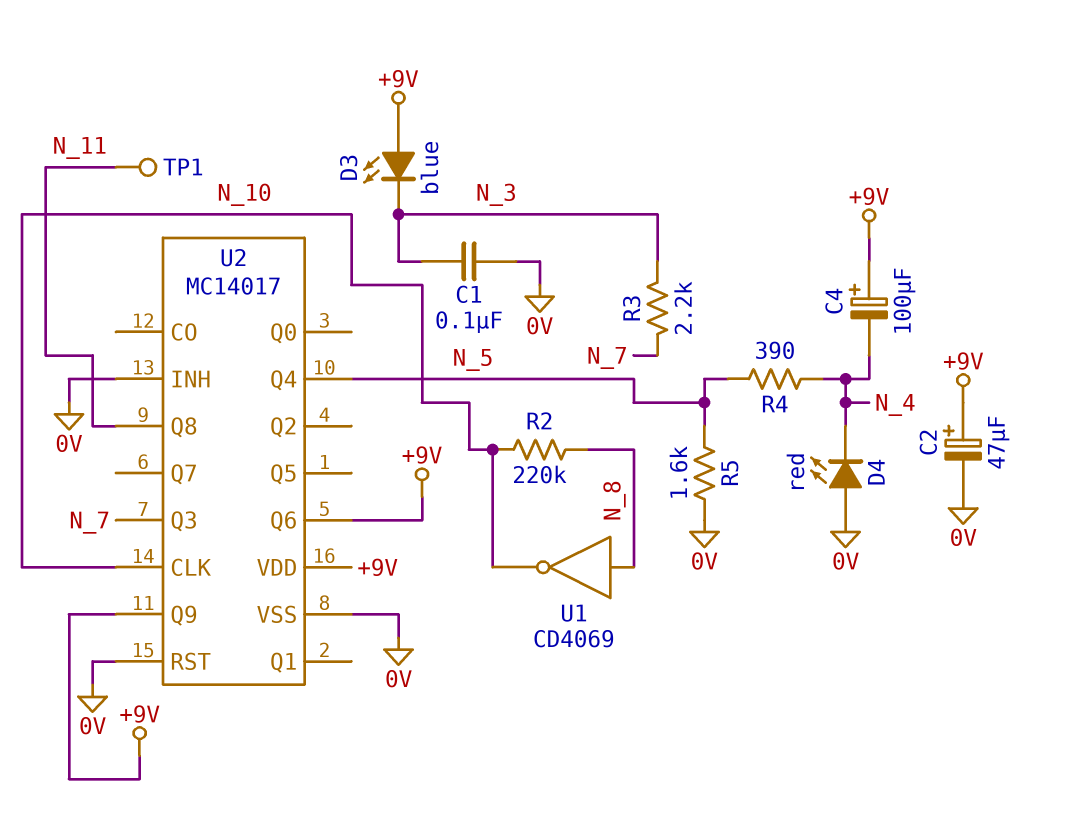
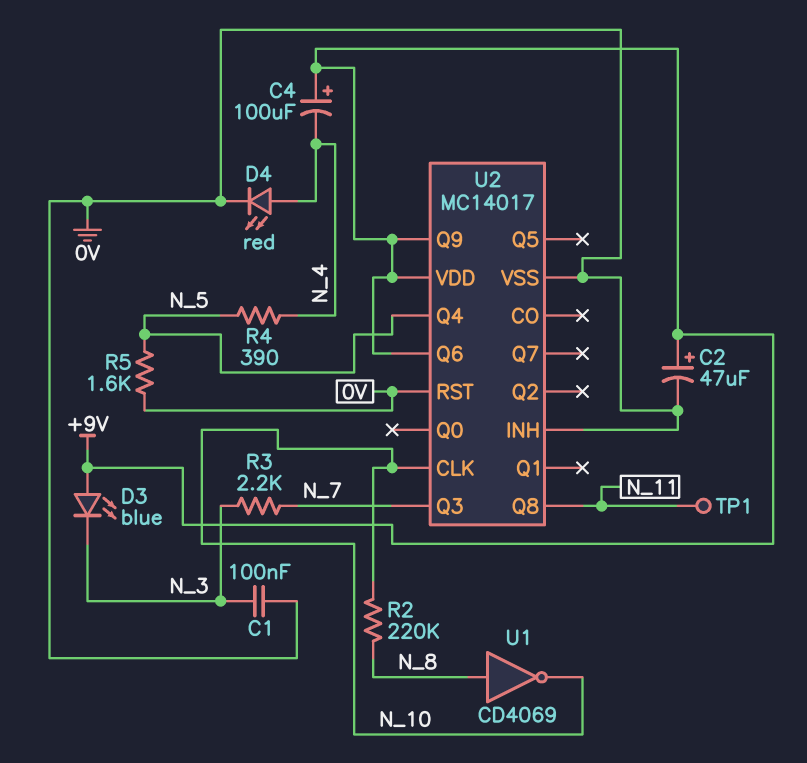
D4: LED red (A 0V, K N_4) -> LED red (A N_4, K 0V)

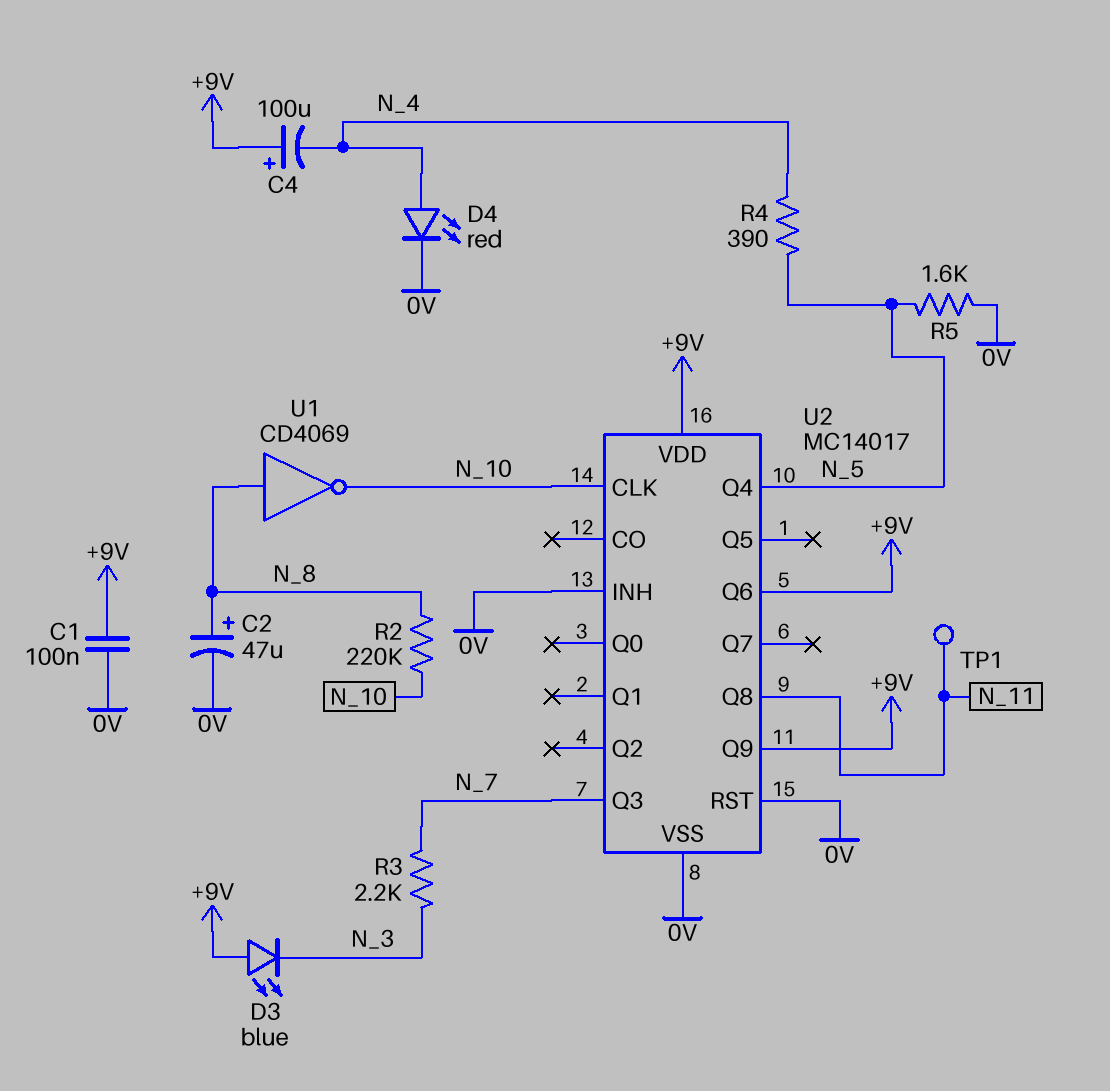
C1: 100nF (0V, N_3) -> 100nF (+9V, 0V)
C2: 47uF (plus +9V, minus 0V) -> 47uF (plus N_8, minus 0V)

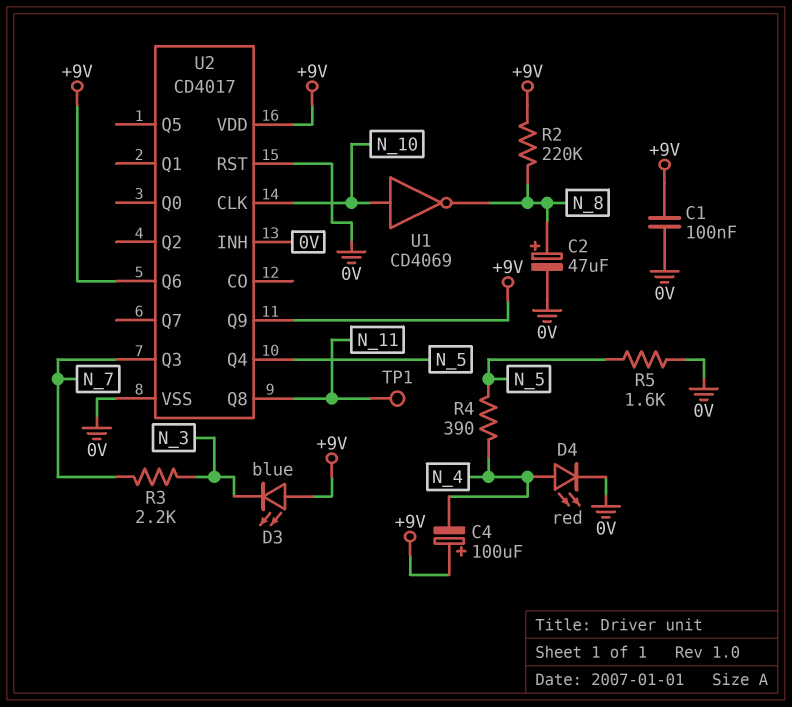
R2: 220k (N_8, N_10) -> 220k (+9V, N_8)
U1: NOT CD4069 (in N_8, out N_10) -> NOT CD4069 (in N_10, out N_8)
U2: MC14017 -> CD4017

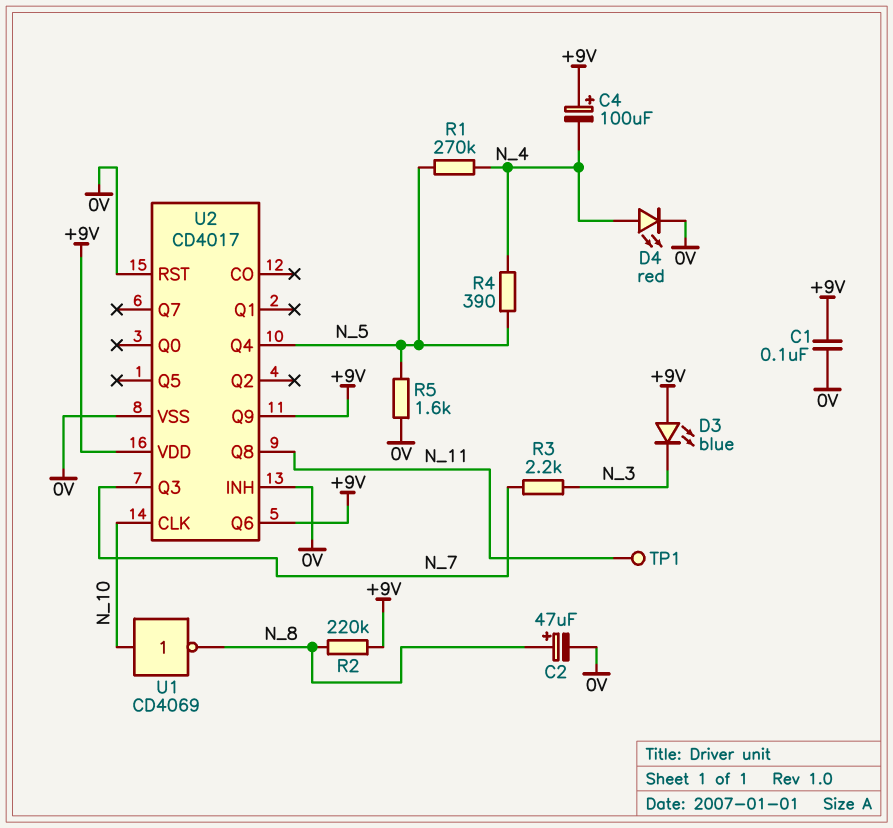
R1: none -> 270k (N_4, N_5)

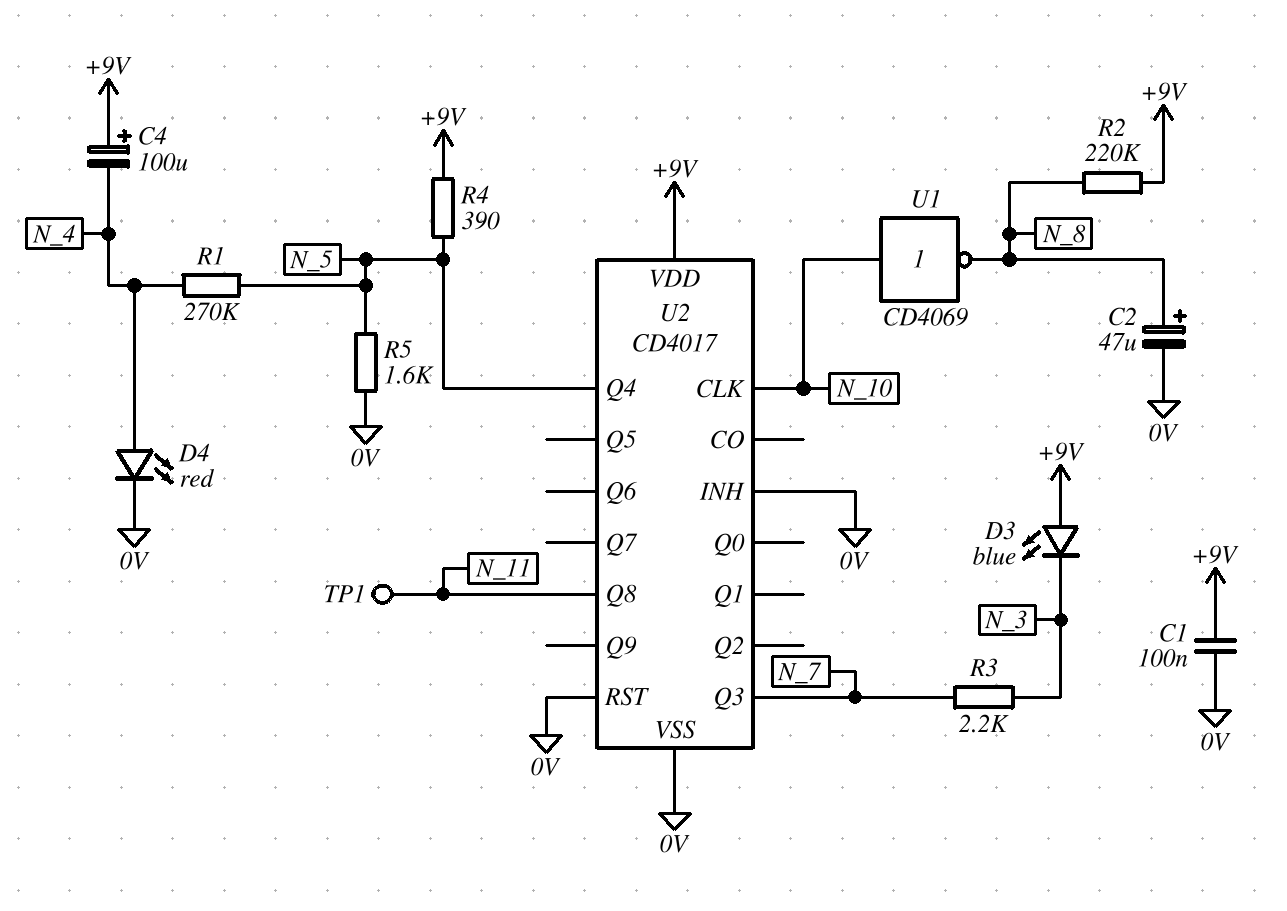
R4: 390 (N_4, N_5) -> 390 (+9V, N_5)
U2 pin Q6: +9V -> none
U2 pin Q9: +9V -> none

